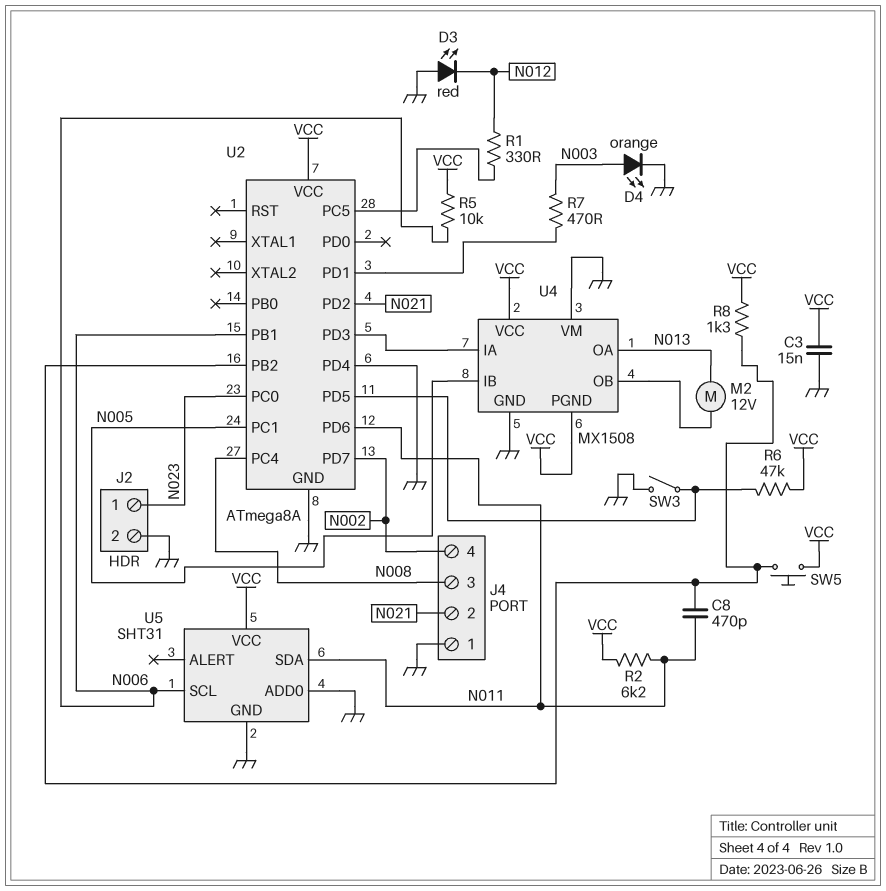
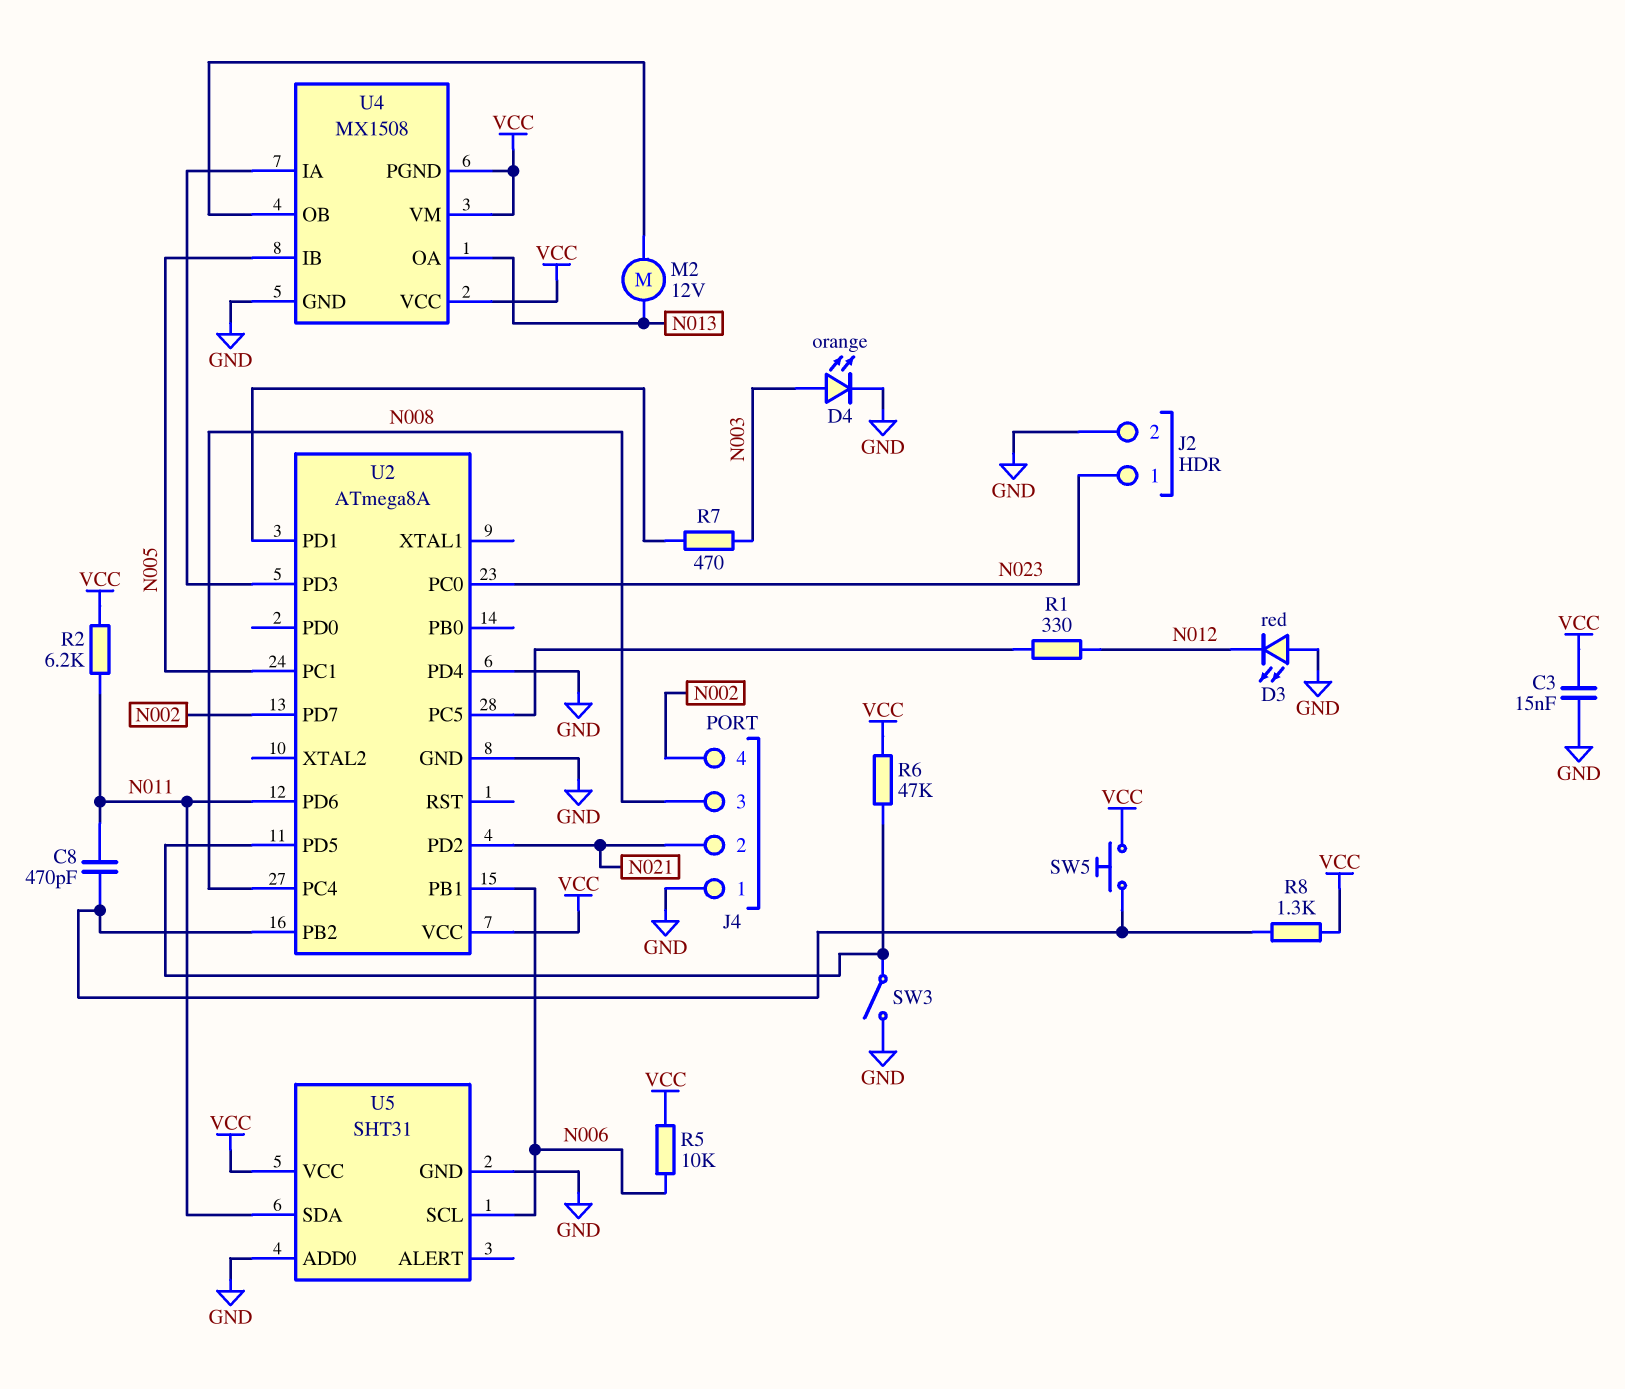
U4 pin VM: GND -> VCC

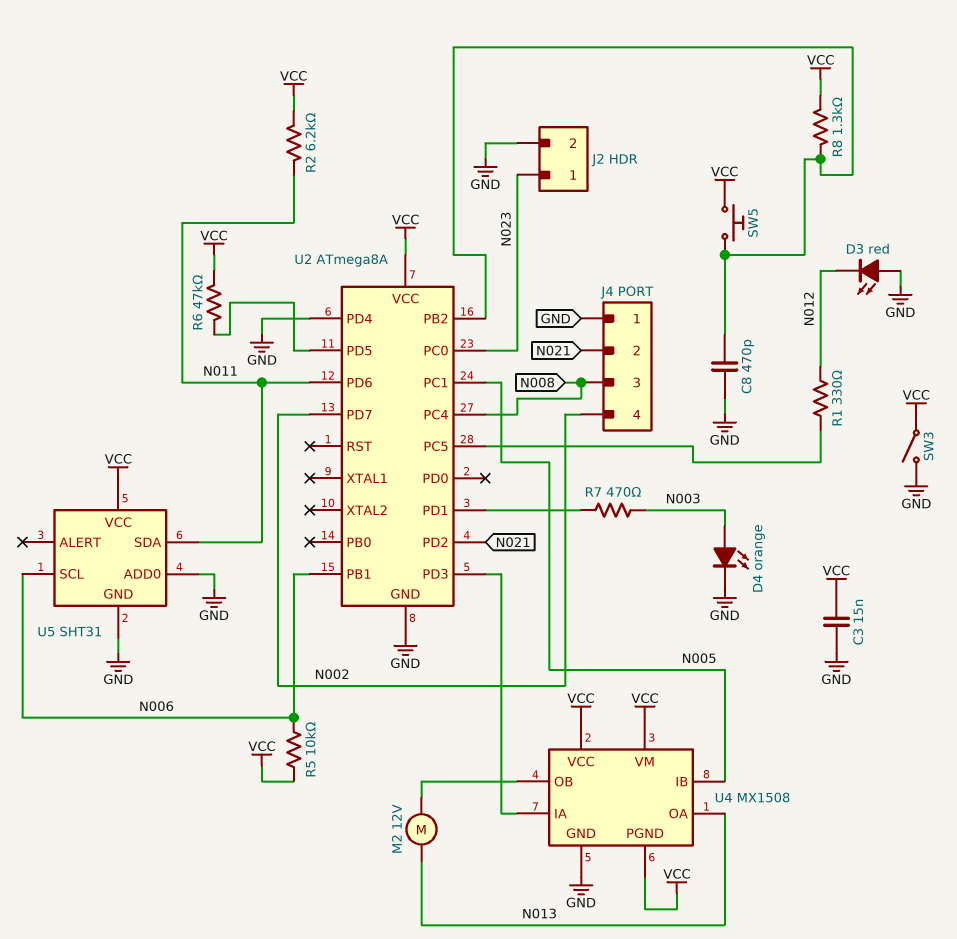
C8: 470pF (N011, U2/PB2) -> 470pF (GND, U2/PB2)
SW3: switch (GND, U2/PD5) -> switch (GND, VCC)

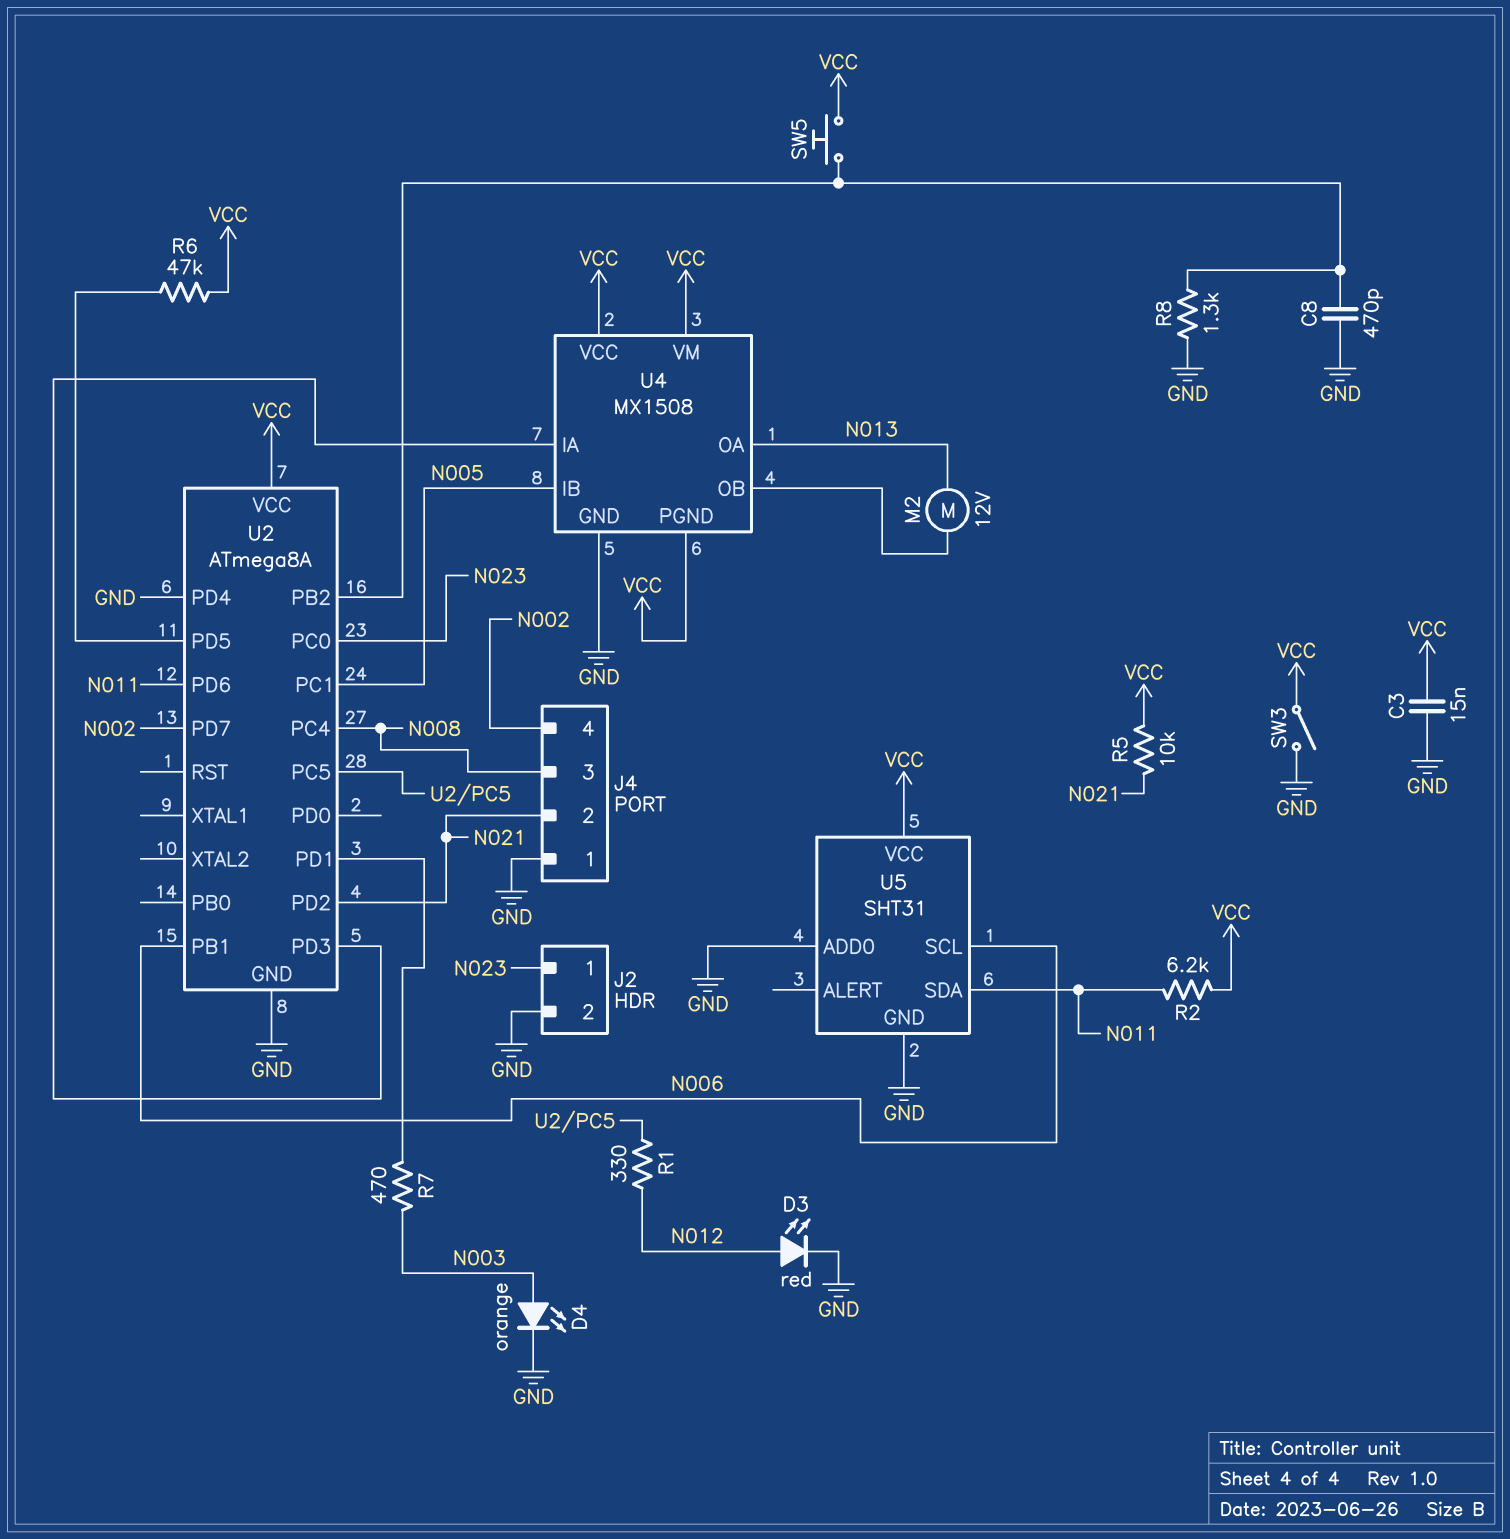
D3: LED red (A GND, K N012) -> LED red (A N012, K GND)
R5: 10k (N006, VCC) -> 10k (N021, VCC)
R8: 1.3k (U2/PB2, VCC) -> 1.3k (GND, U2/PB2)

